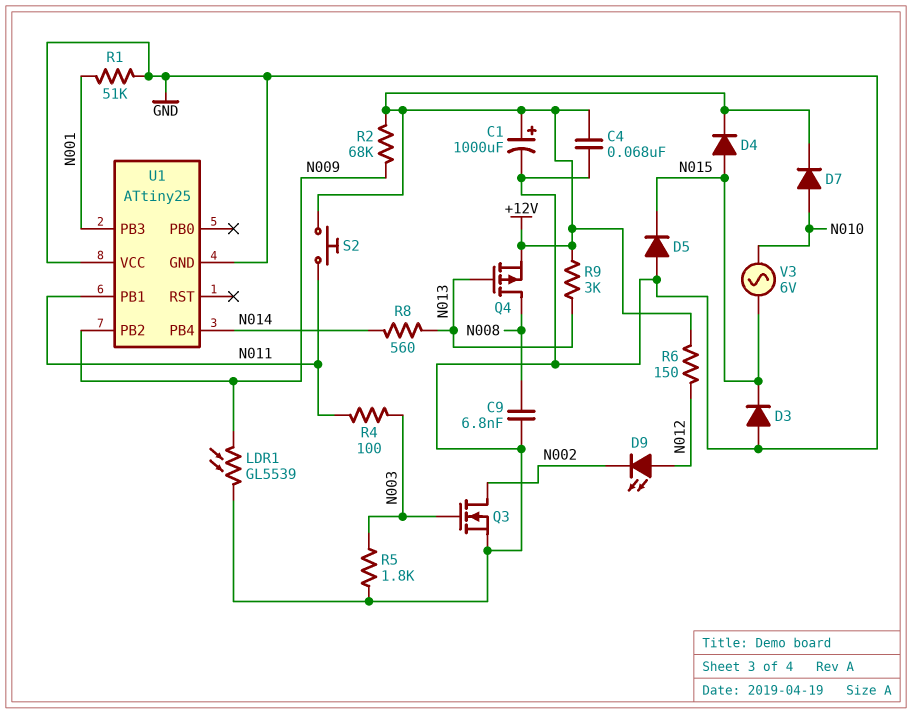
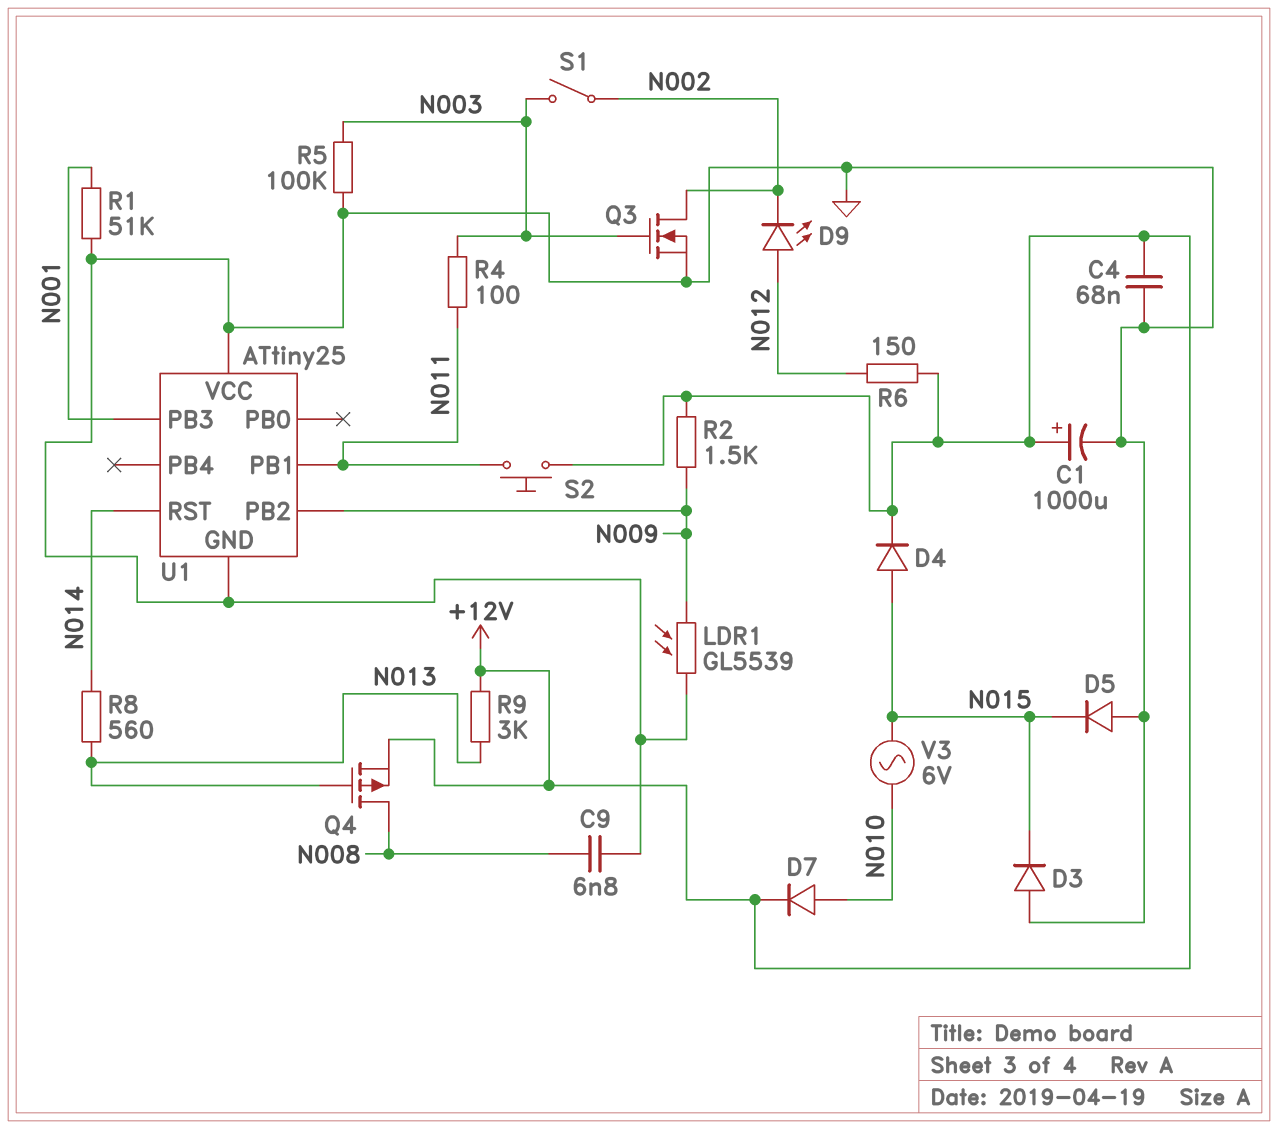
R2: 68k (+12V, N009) -> 1.5k (+12V, N009)
R5: 1.8k (GND, N003) -> 100k (GND, N003)
S1: none -> switch (N002, N003)
U1 pin PB4: N014 -> none
U1 pin RST: none -> N014

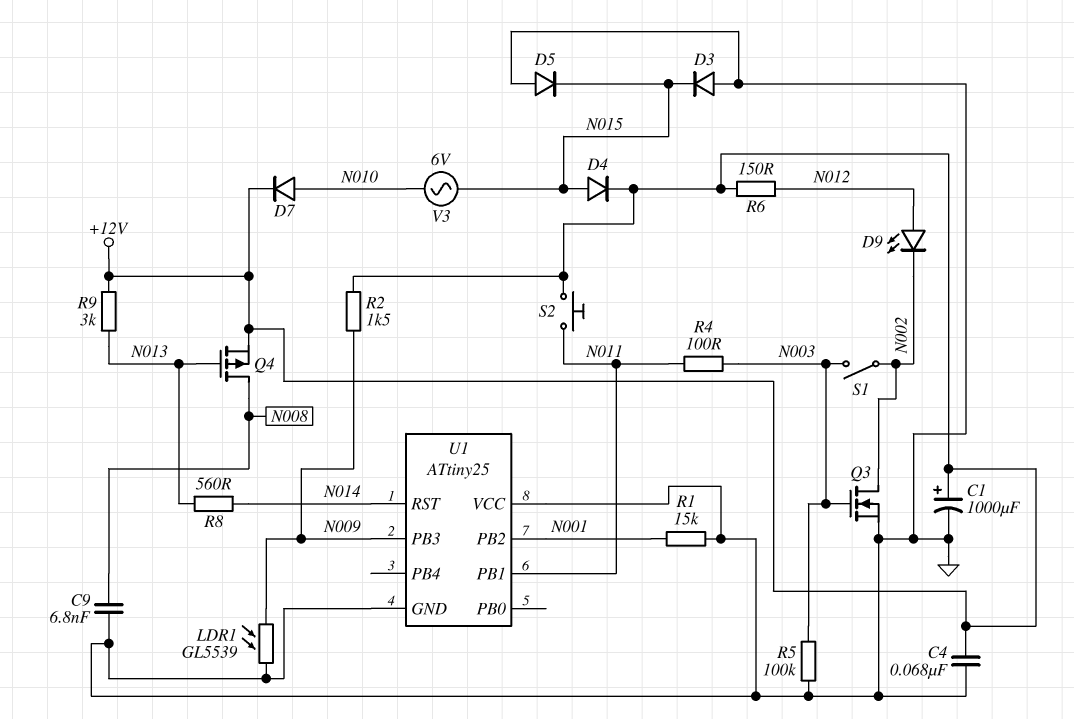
R1: 51k (GND, N001) -> 15k (GND, N001)
U1 pin PB2: N009 -> N001
U1 pin PB3: N001 -> N009

